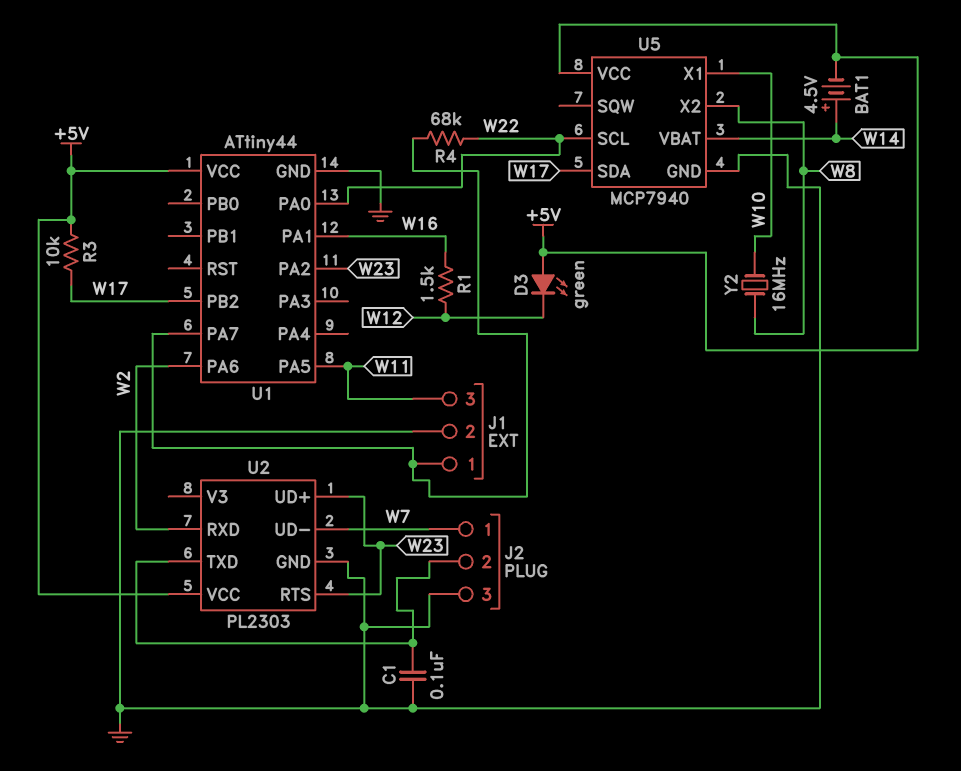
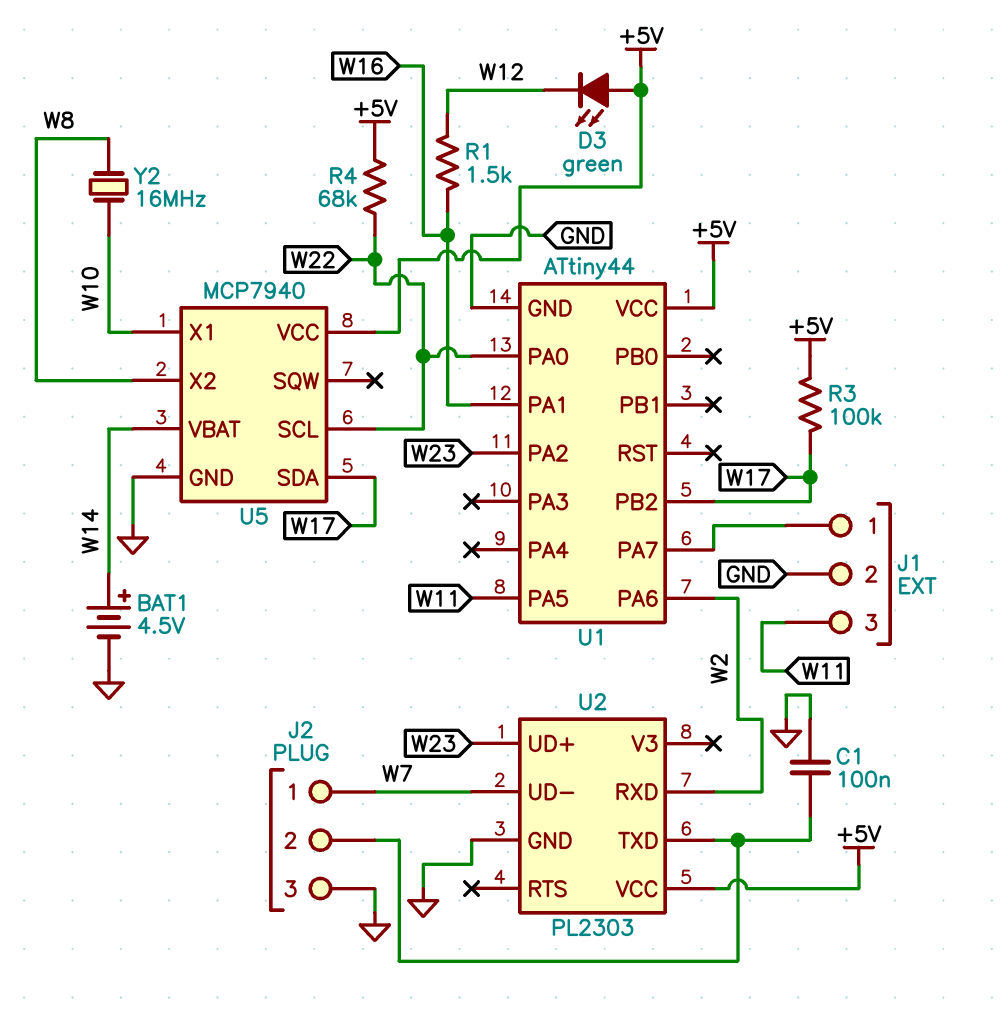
BAT1: 4.5V (plus W14, minus +5V) -> 4.5V (plus W14, minus GND)
R3: 10k (+5V, W17) -> 100k (+5V, W17)
R4: 68k (J1/1, W22) -> 68k (+5V, W22)
U2 pin RTS: W23 -> none

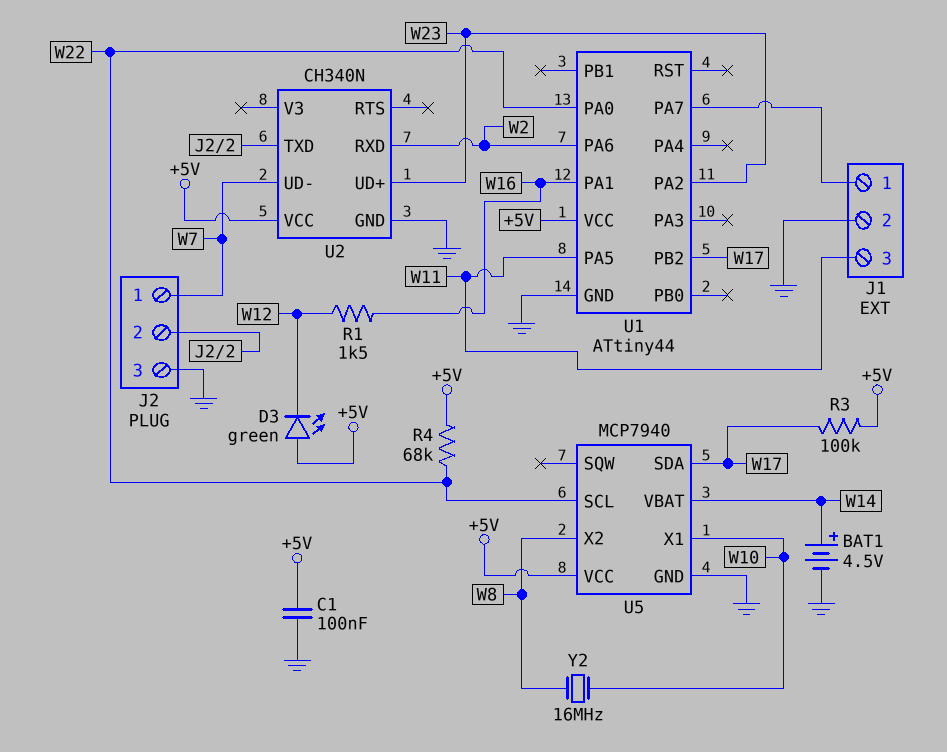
C1: 100nF (GND, J2/2) -> 100nF (+5V, GND)
U2: PL2303 -> CH340N

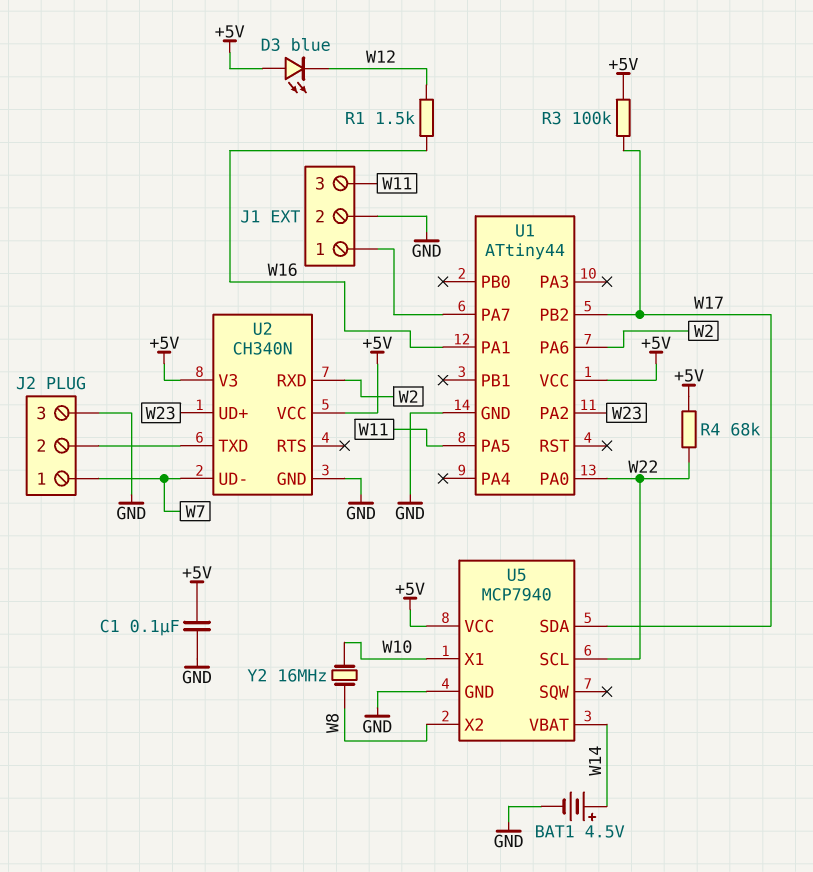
D3: LED green (A +5V, K W12) -> LED blue (A +5V, K W12)
U2 pin V3: none -> +5V

